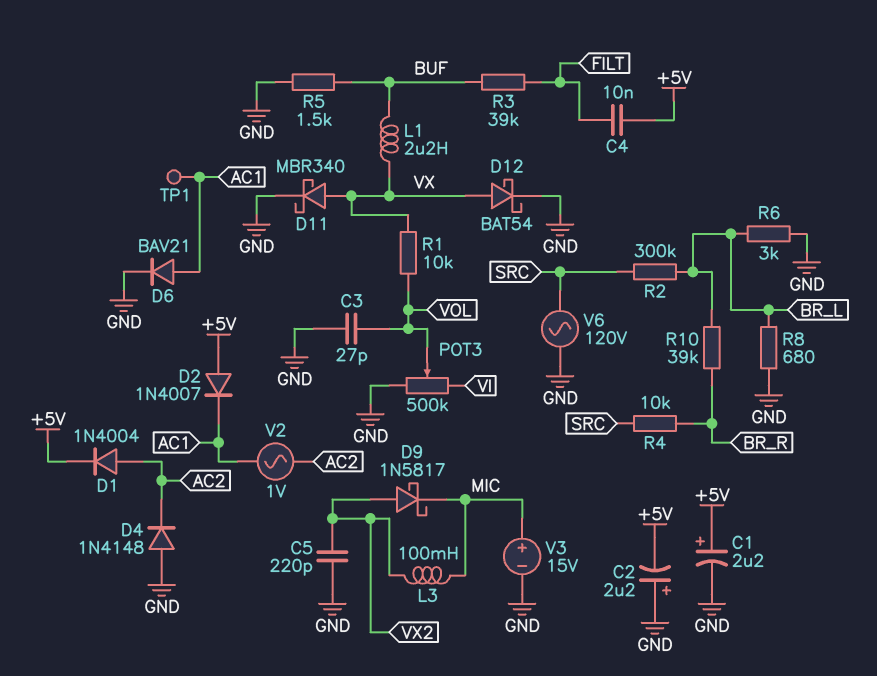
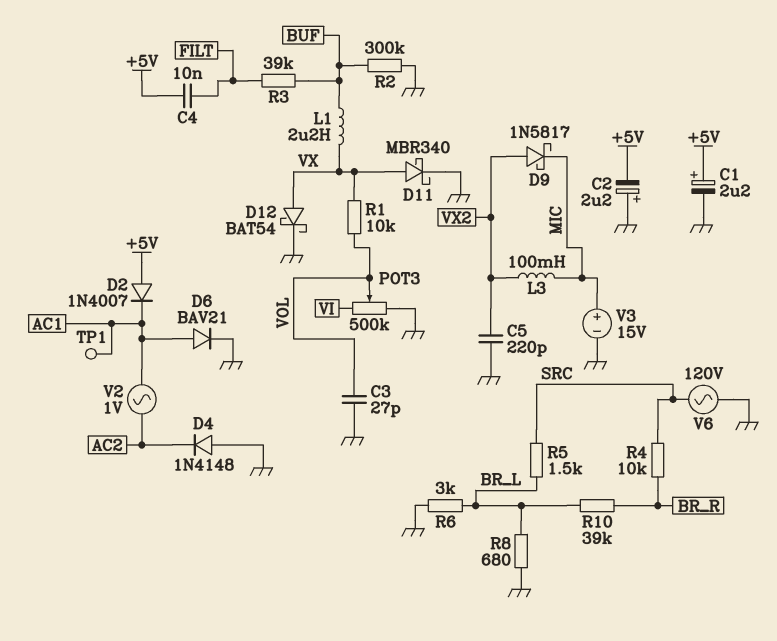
D1: diode 1N4004 (A AC2, K +5V) -> none
R2: 300k (BR_L, SRC) -> 300k (BUF, GND)
R5: 1.5k (BUF, GND) -> 1.5k (BR_L, SRC)

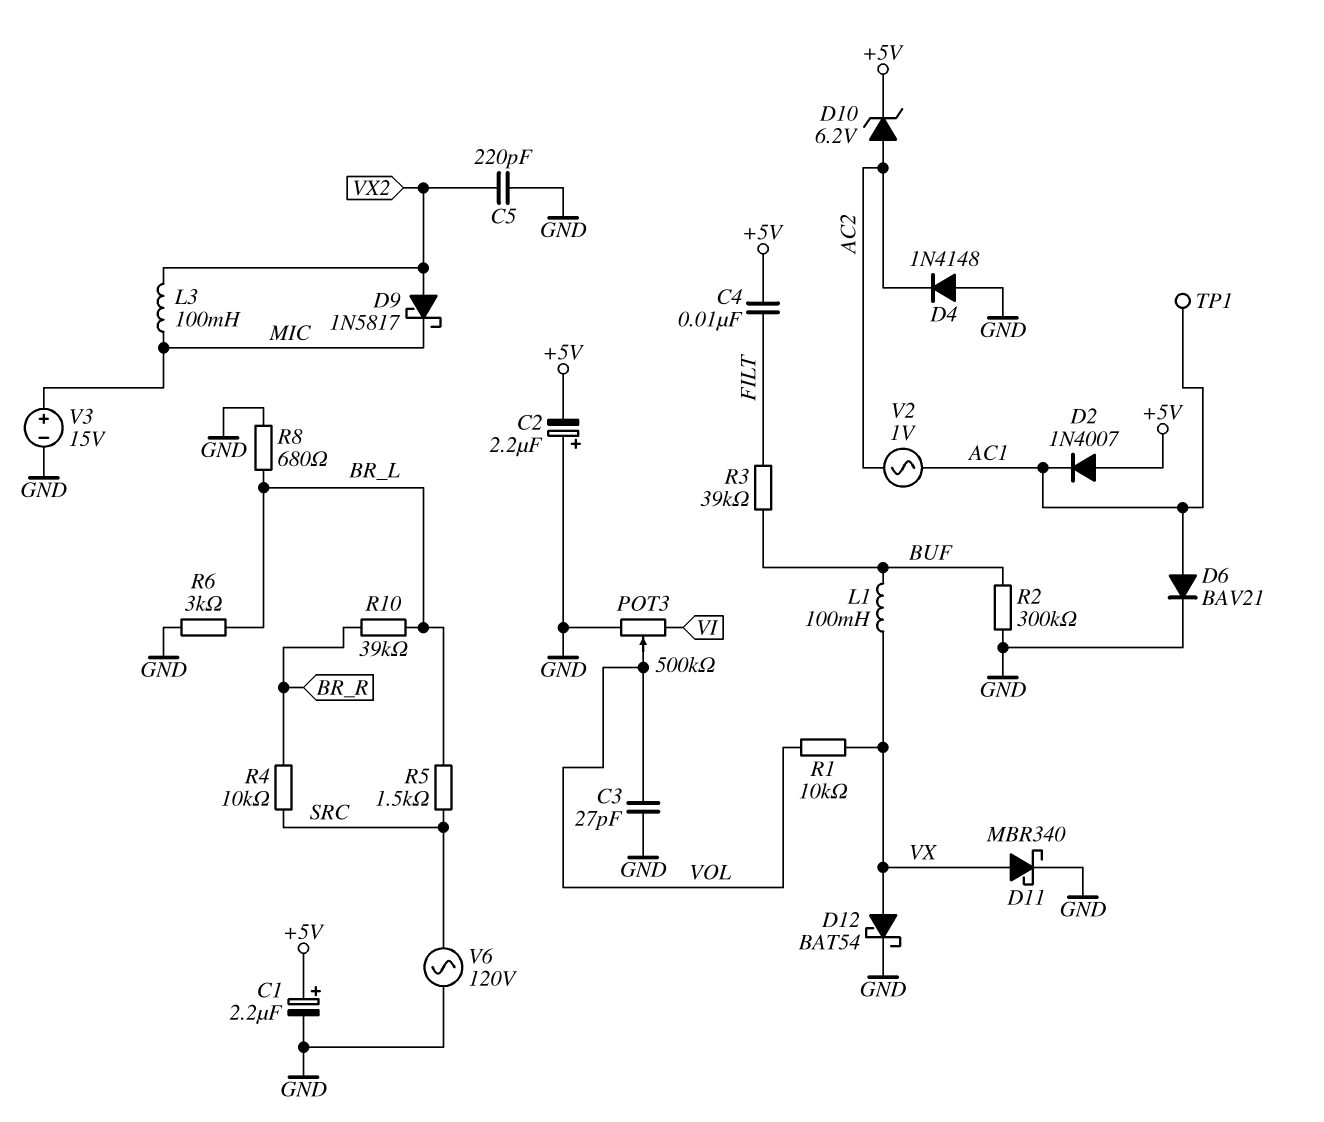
D10: none -> zener 6.2V (A AC2, K +5V)
L1: 2.2uH (BUF, VX) -> 100mH (BUF, VX)

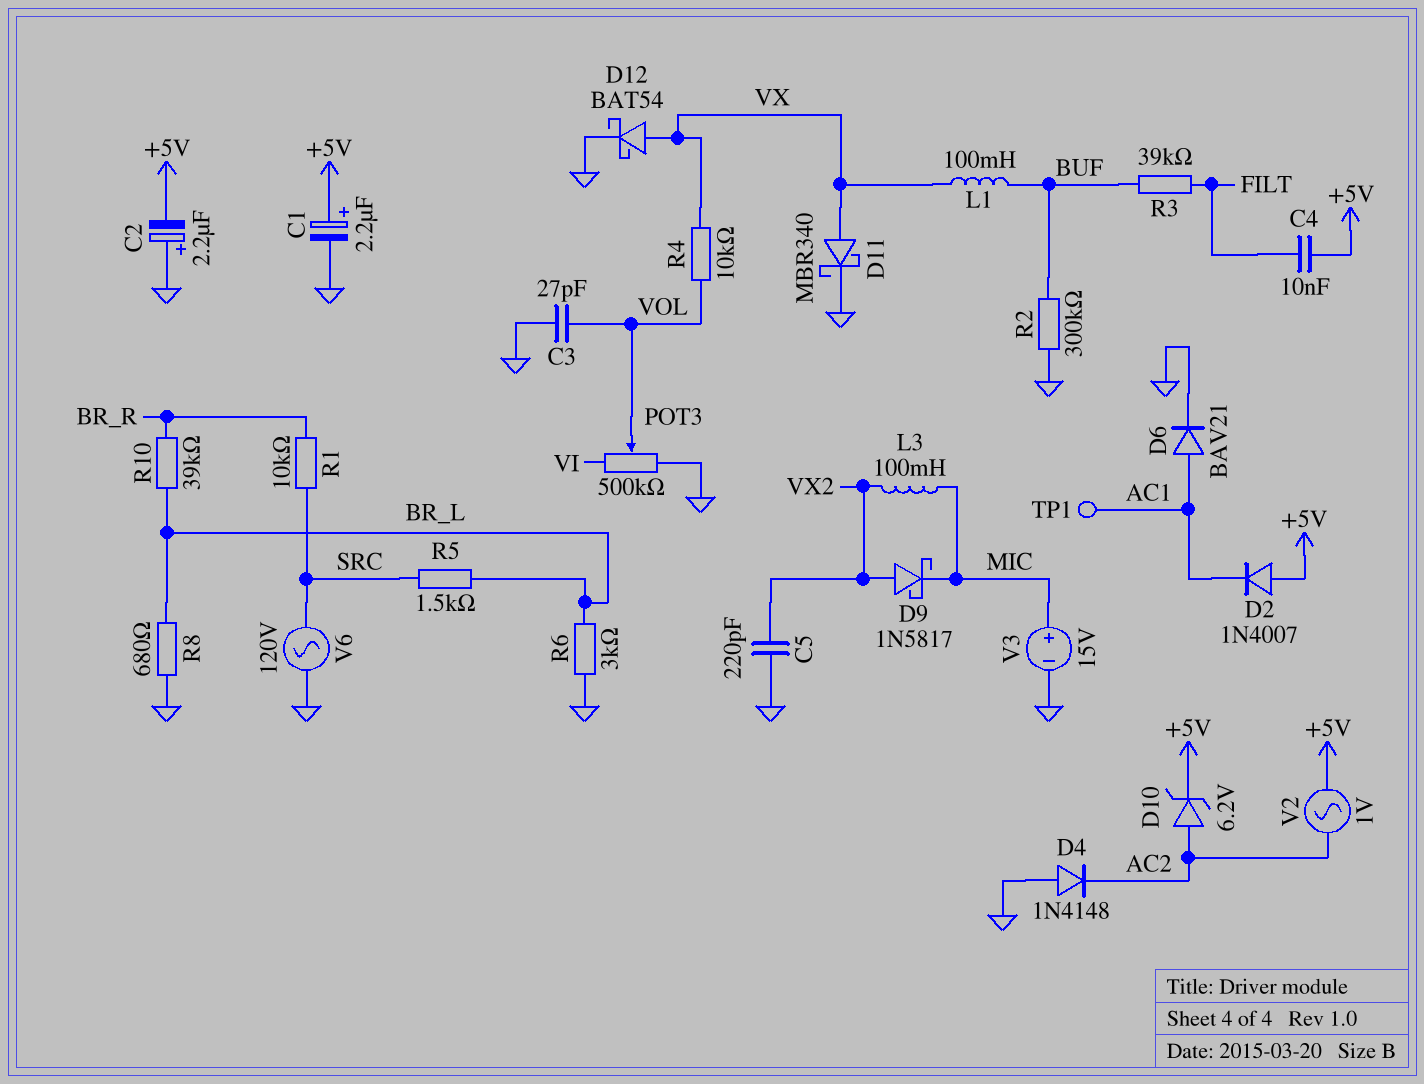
R1: 10k (VOL, VX) -> 10k (BR_R, SRC)
R4: 10k (BR_R, SRC) -> 10k (VOL, VX)
V2: AC 1V (AC1, AC2) -> AC 1V (+5V, AC2)

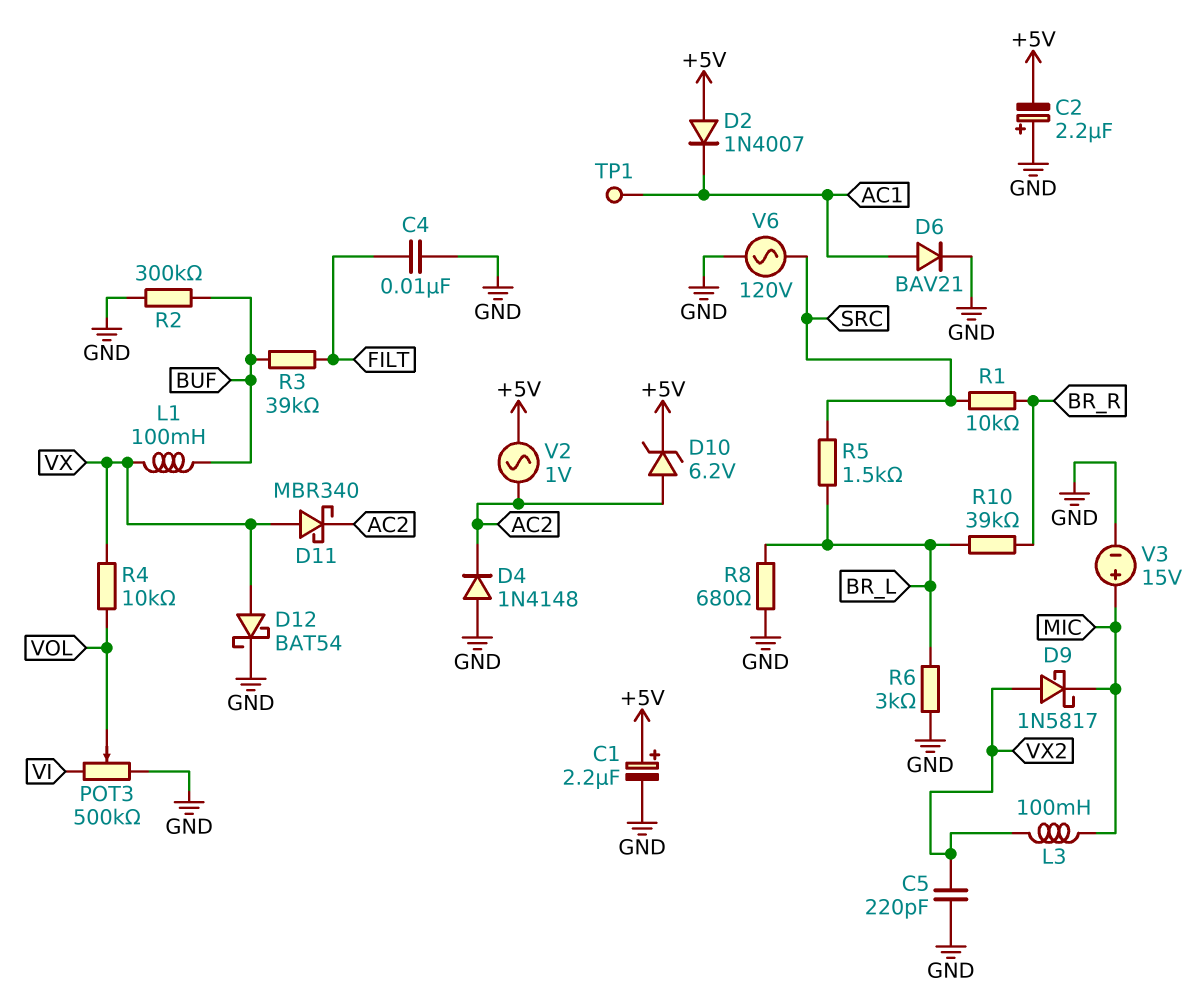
C3: 27pF (GND, VOL) -> none
C4: 10nF (+5V, FILT) -> 10nF (FILT, GND)
D11: schottky MBR340 (A VX, K GND) -> schottky MBR340 (A VX, K AC2)

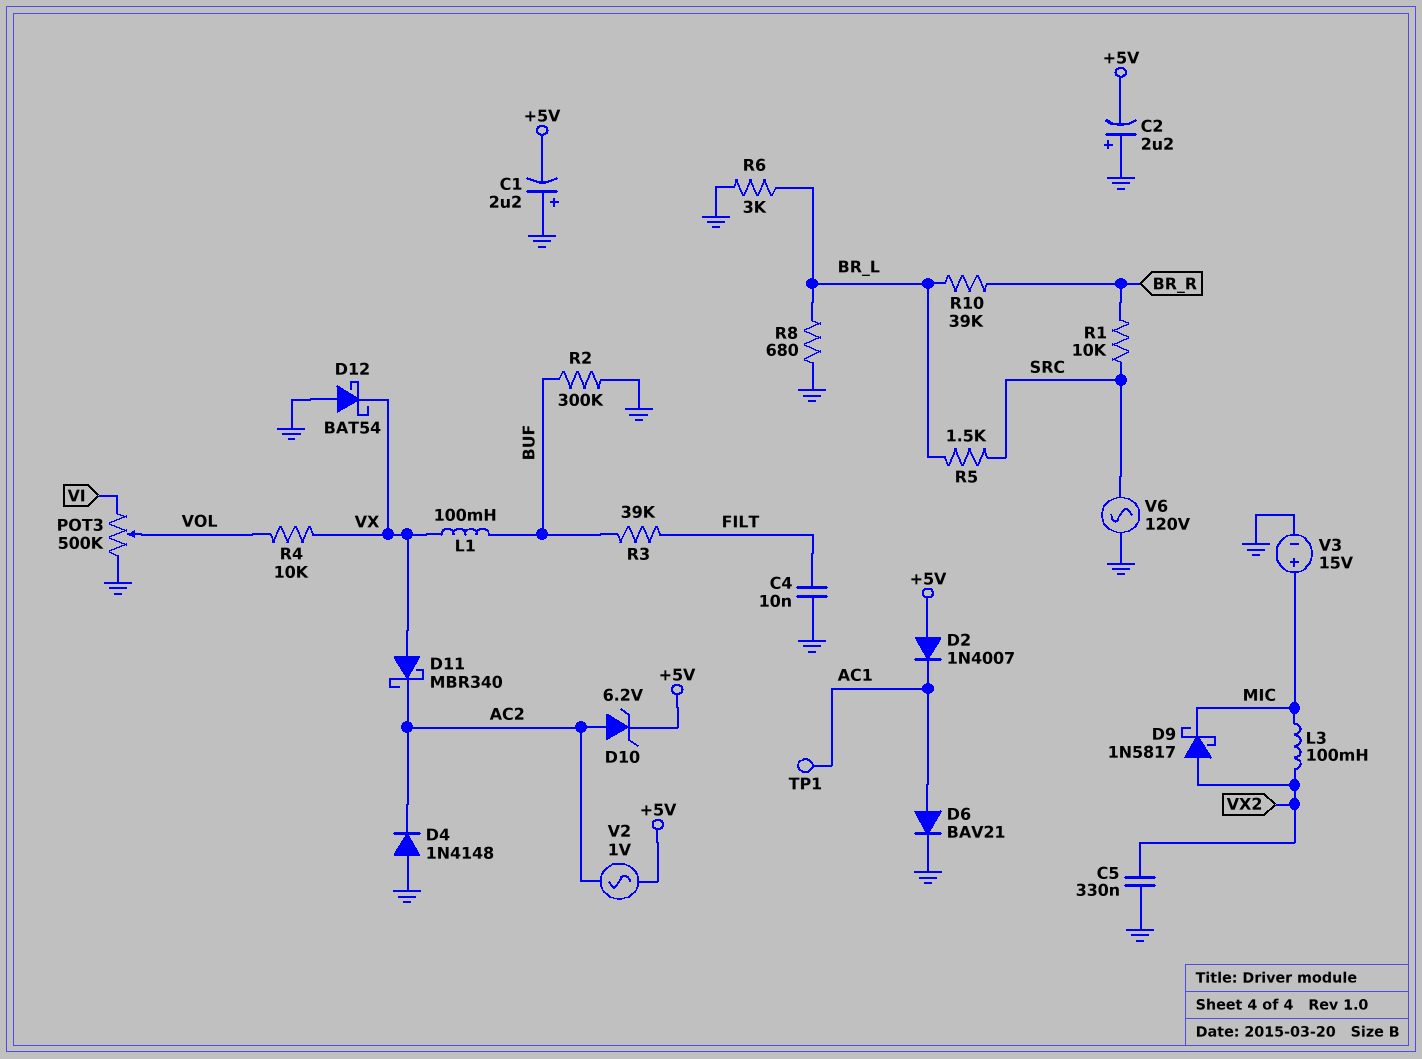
C1: 2.2uF (plus +5V, minus GND) -> 2.2uF (plus GND, minus +5V)
C5: 220pF (GND, VX2) -> 330nF (GND, VX2)
D12: schottky BAT54 (A VX, K GND) -> schottky BAT54 (A GND, K VX)

